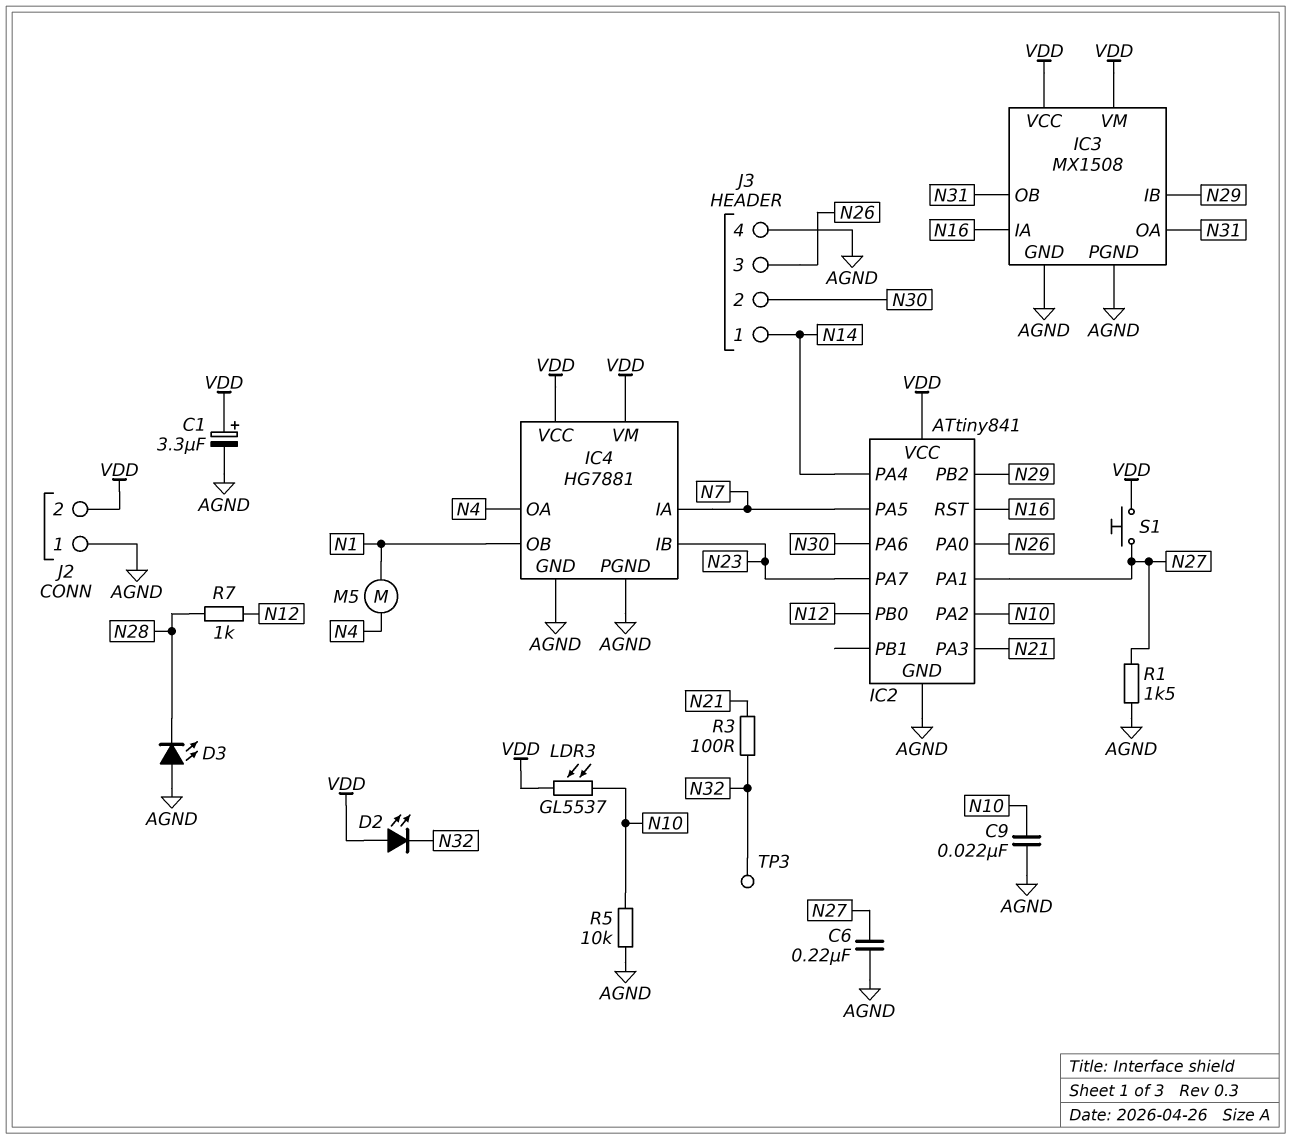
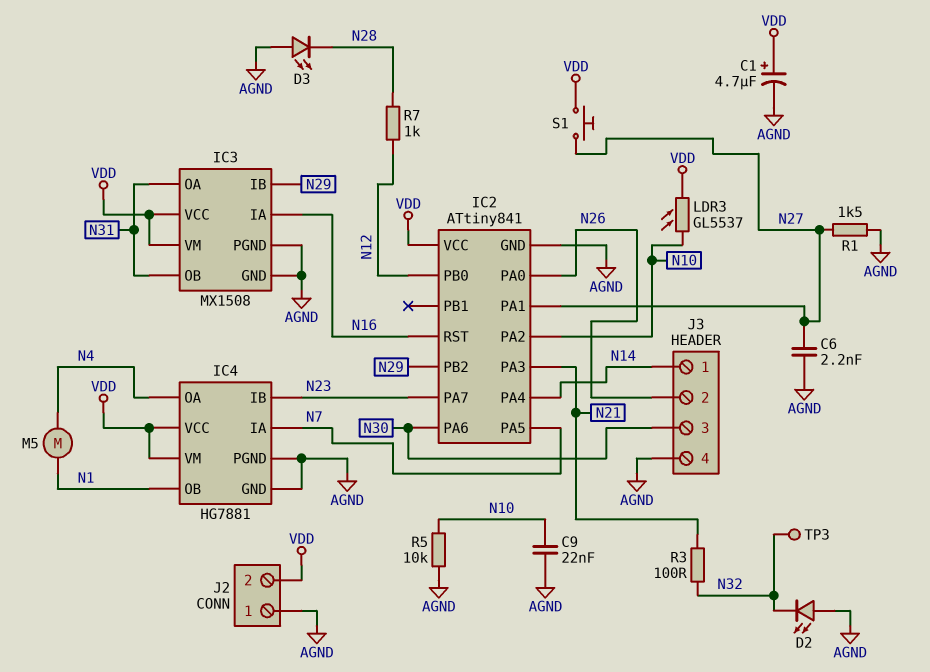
C1: 3.3uF (plus VDD, minus AGND) -> 4.7uF (plus VDD, minus AGND)
C6: 220nF (AGND, N27) -> 2.2nF (AGND, N27)
D2: LED (A VDD, K N32) -> LED (A AGND, K N32)
J3 pin 2: N30 -> N26
J3 pin 3: N26 -> N30

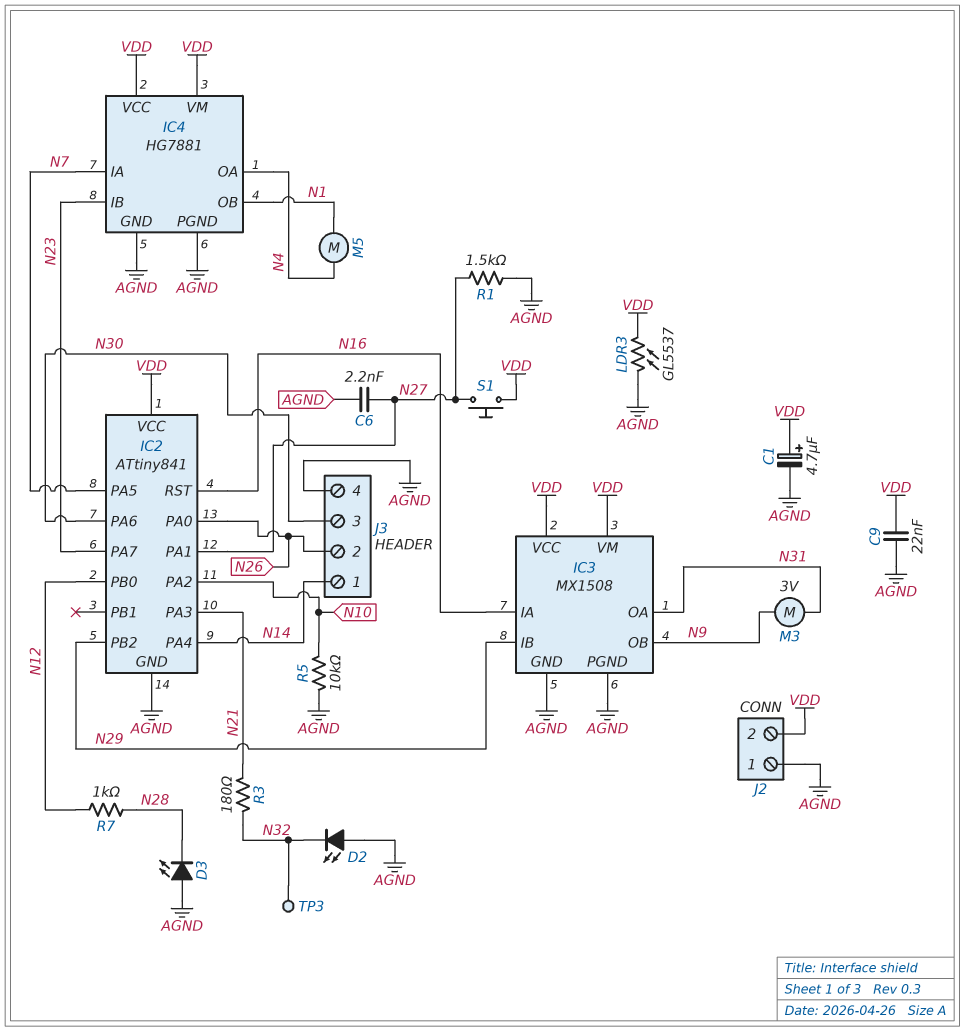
C9: 22nF (AGND, N10) -> 22nF (AGND, VDD)
IC3 pin OB: N31 -> N9
LDR3: GL5537 (N10, VDD) -> GL5537 (AGND, VDD)
M3: none -> motor 3V (N9, N31)
R3: 100 (N21, N32) -> 180 (N21, N32)

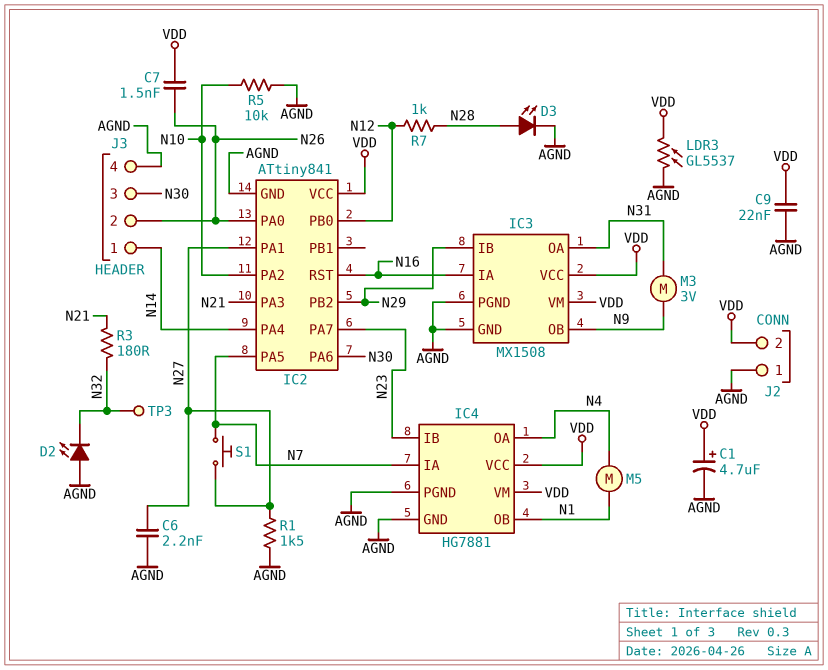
C7: none -> 1.5nF (N26, VDD)
D3: LED (A AGND, K N28) -> LED (A N28, K AGND)
S1: button (N27, VDD) -> button (N7, N27)

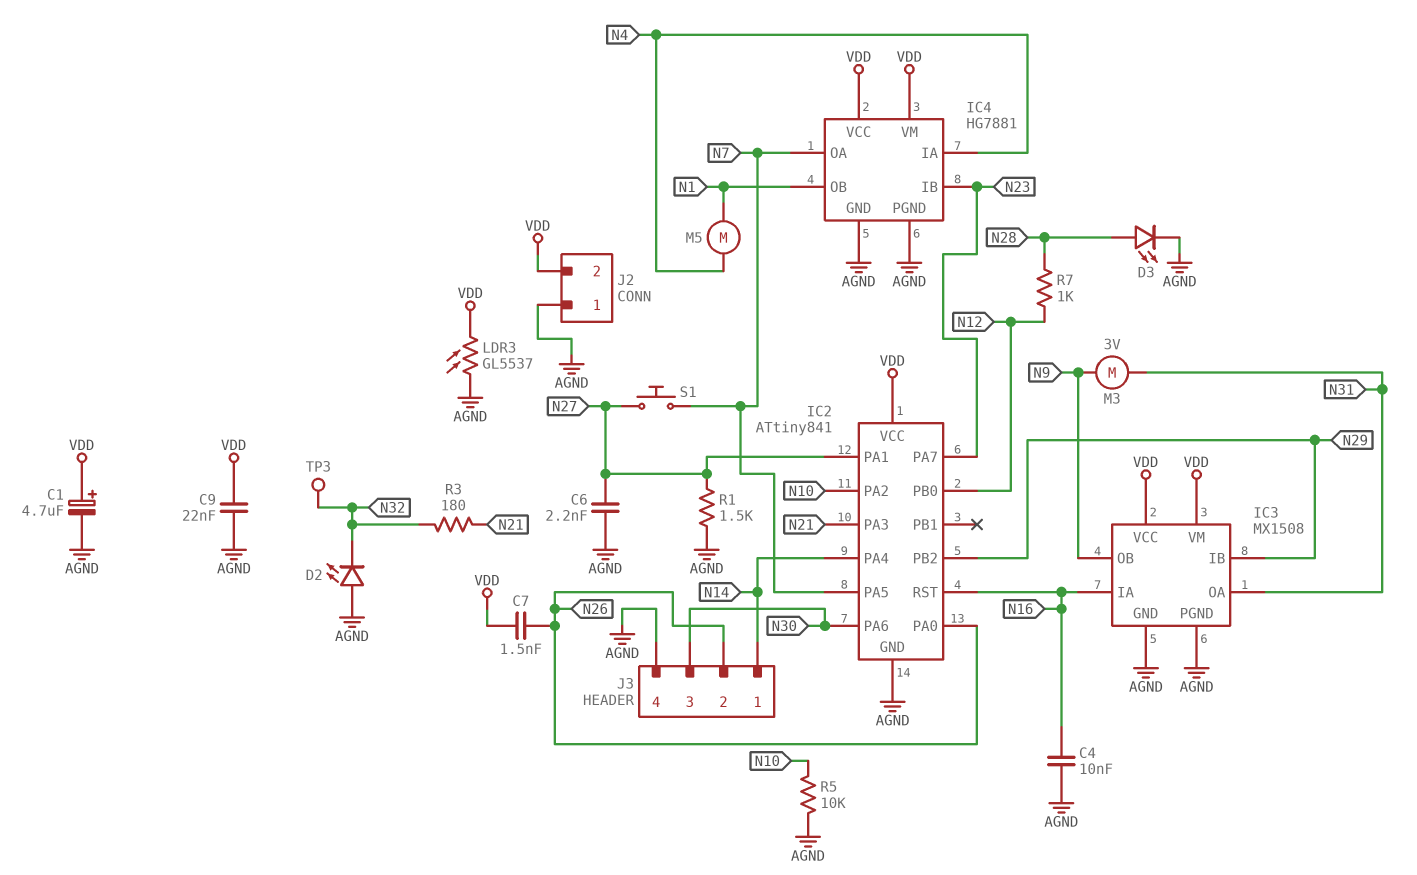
C4: none -> 10nF (AGND, N16)
IC4 pin IA: N7 -> N4
IC4 pin OA: N4 -> N7

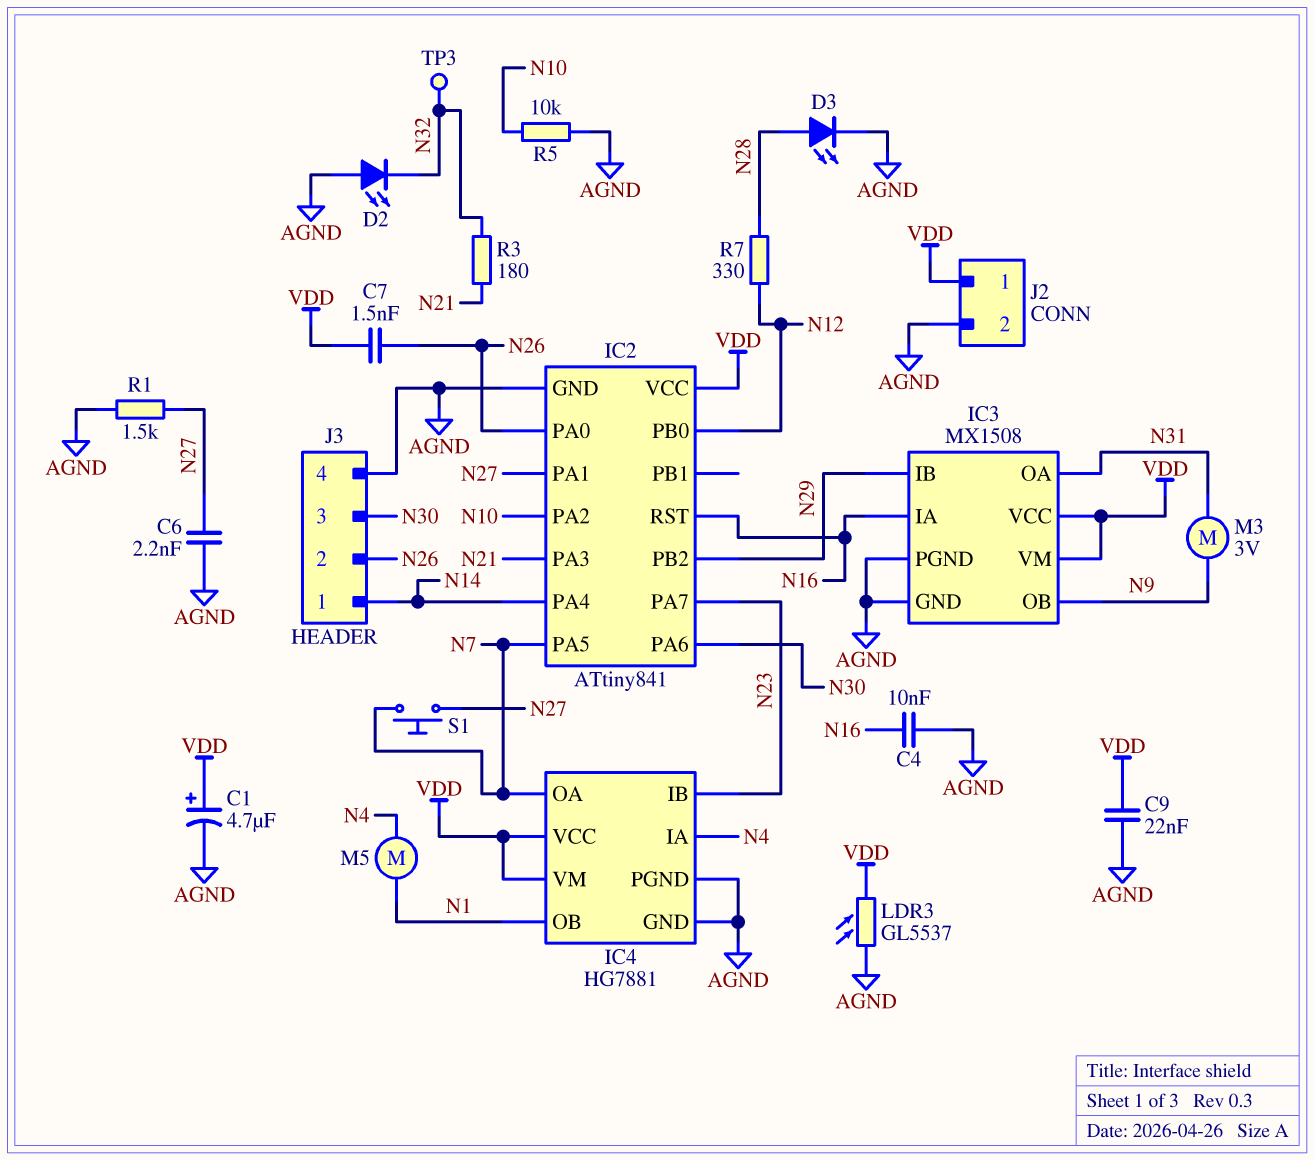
J2 pin 1: AGND -> VDD
J2 pin 2: VDD -> AGND
R7: 1k (N12, N28) -> 330 (N12, N28)

